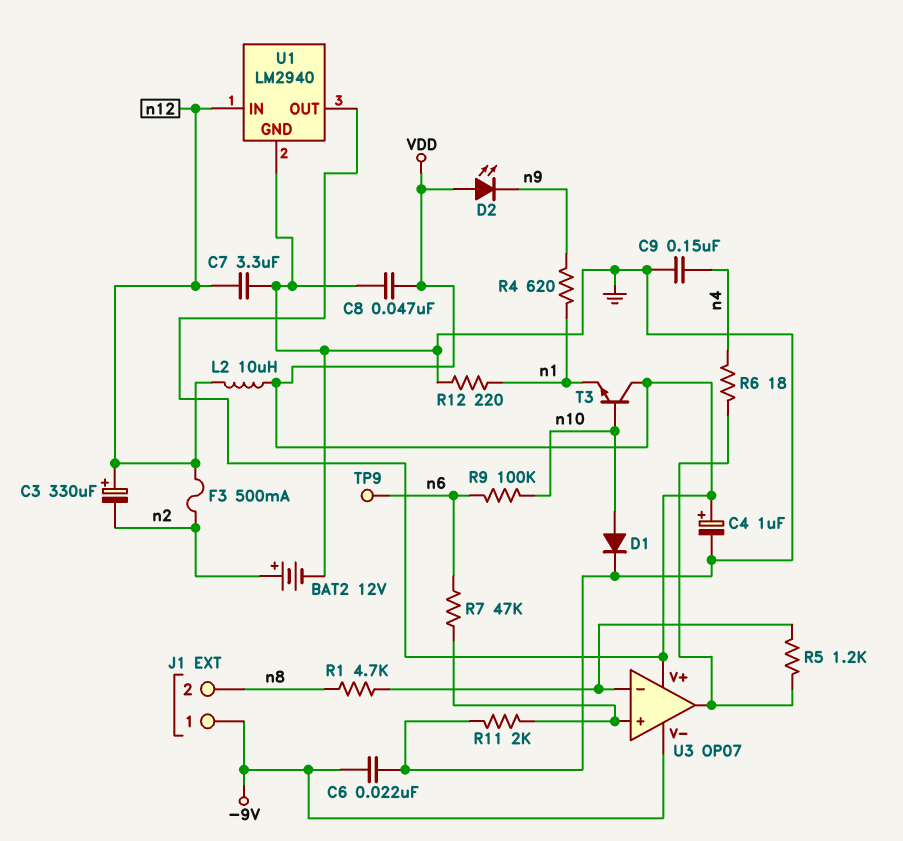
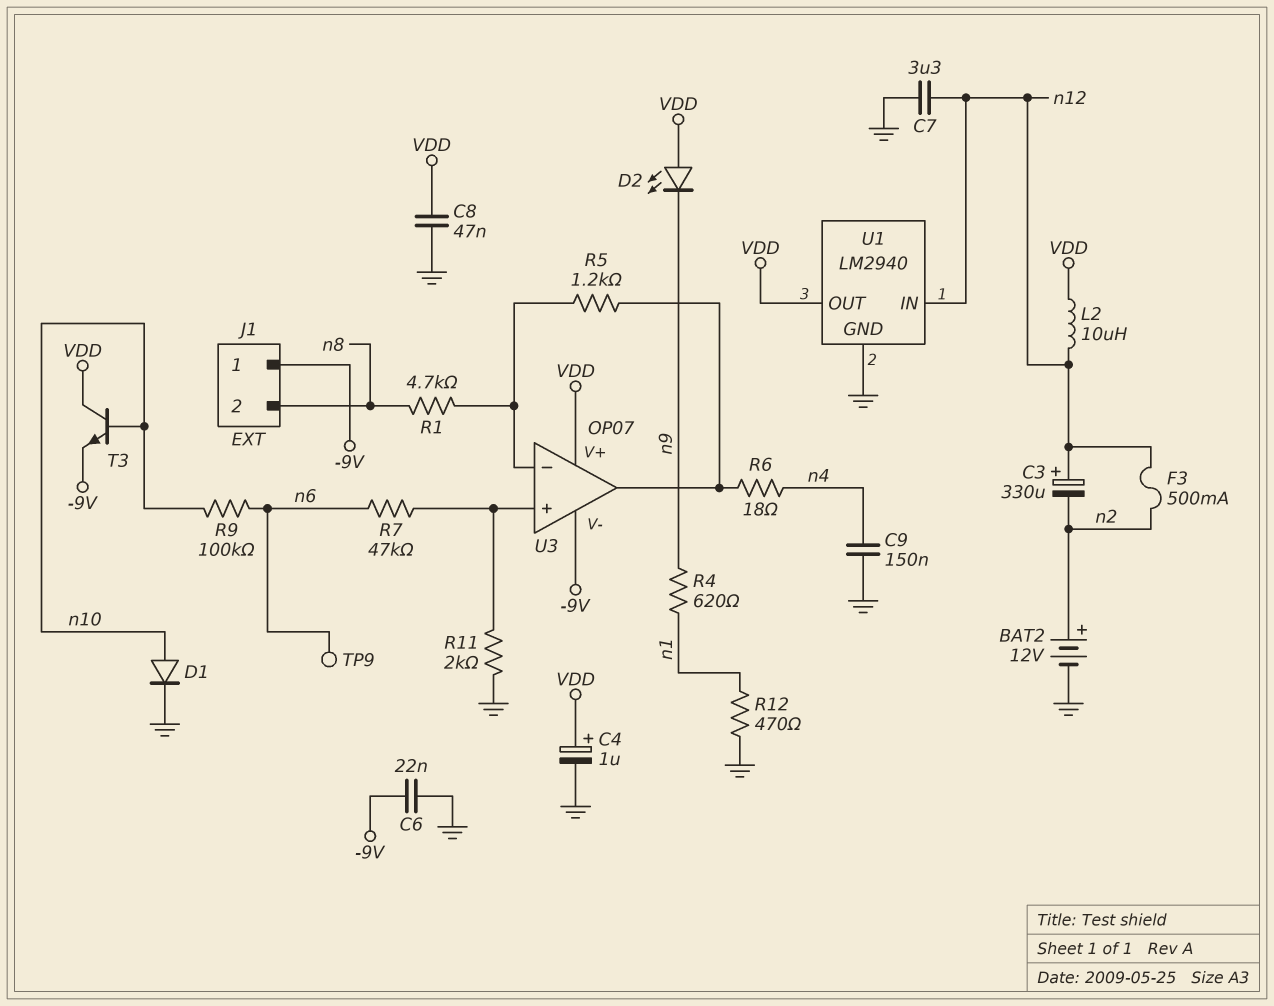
R12: 220 (GND, n1) -> 470 (GND, n1)
T3: NPN (B n10, C VDD, E n1) -> NPN (B n10, C VDD, E -9V)

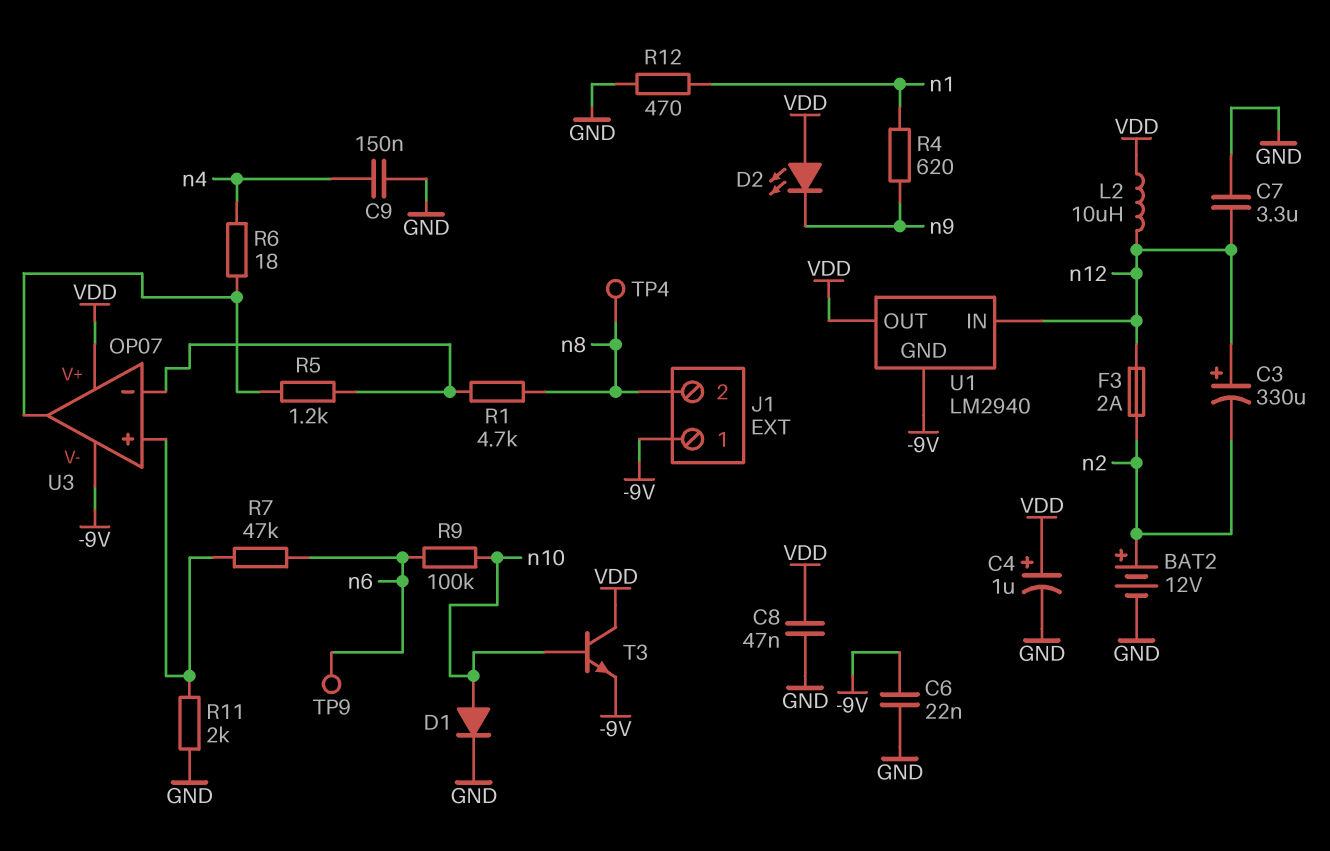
F3: 500mA (n2, n12) -> 2A (n2, n12)
TP4: none -> test point (n8)
U1 pin GND: GND -> -9V

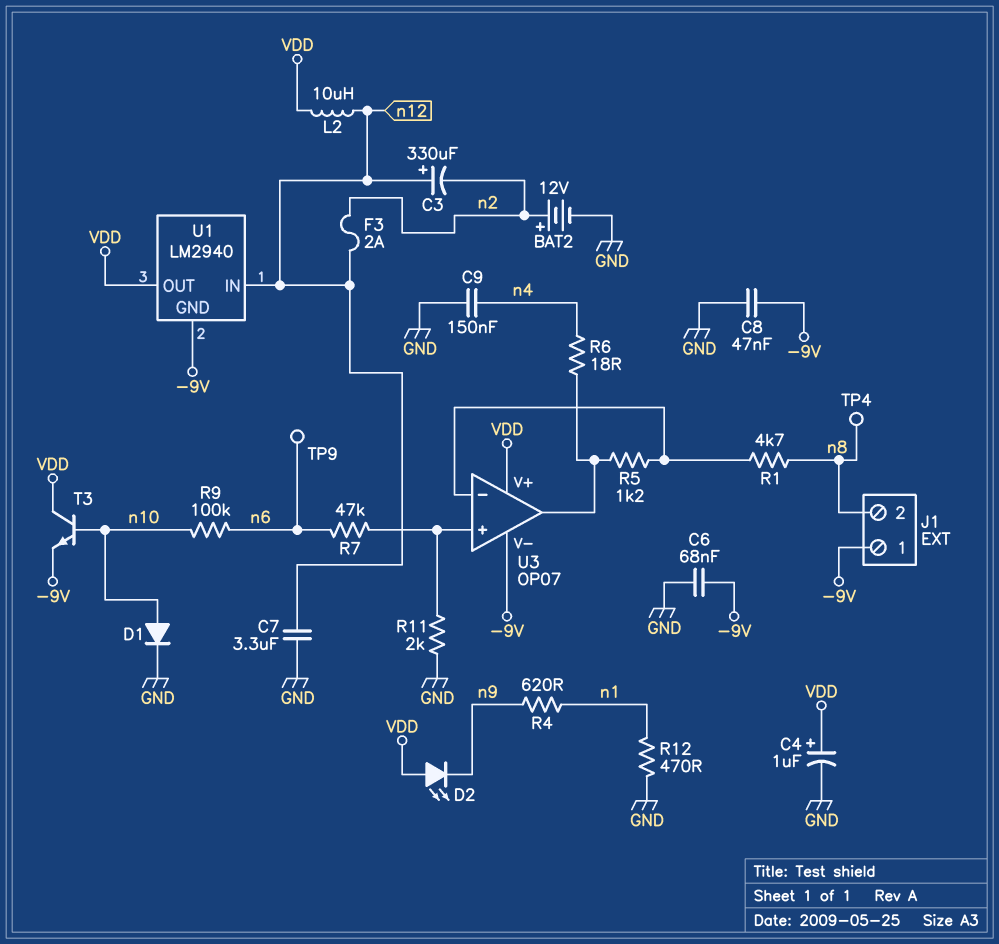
C6: 22nF (-9V, GND) -> 68nF (-9V, GND)
C8: 47nF (GND, VDD) -> 47nF (-9V, GND)

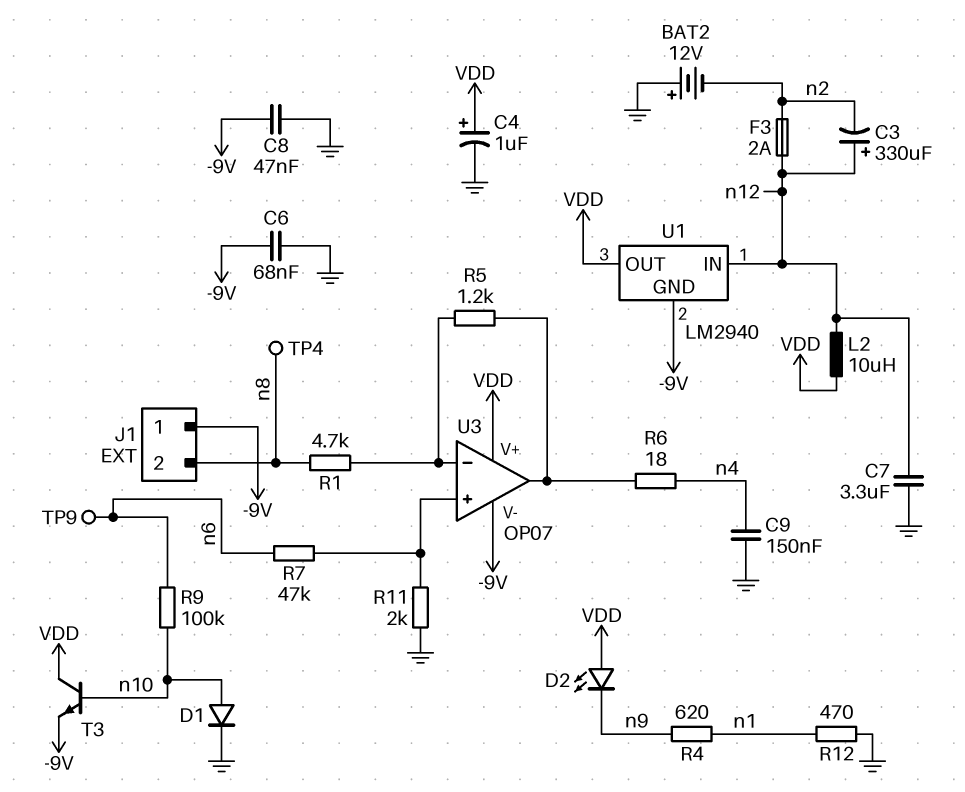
BAT2: 12V (plus n2, minus GND) -> 12V (plus GND, minus n2)

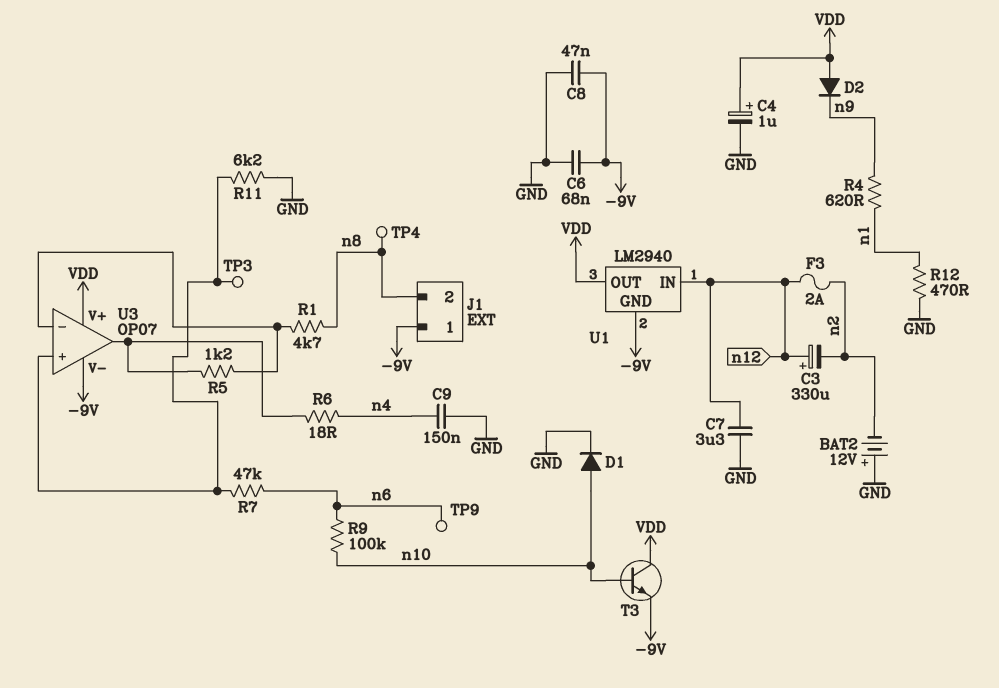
D2: LED (A VDD, K n9) -> diode (A VDD, K n9)
L2: 10uH (VDD, n12) -> none
R11: 2k (GND, U3/in+) -> 6.2k (GND, U3/in+)
TP3: none -> test point (U3/in+)

